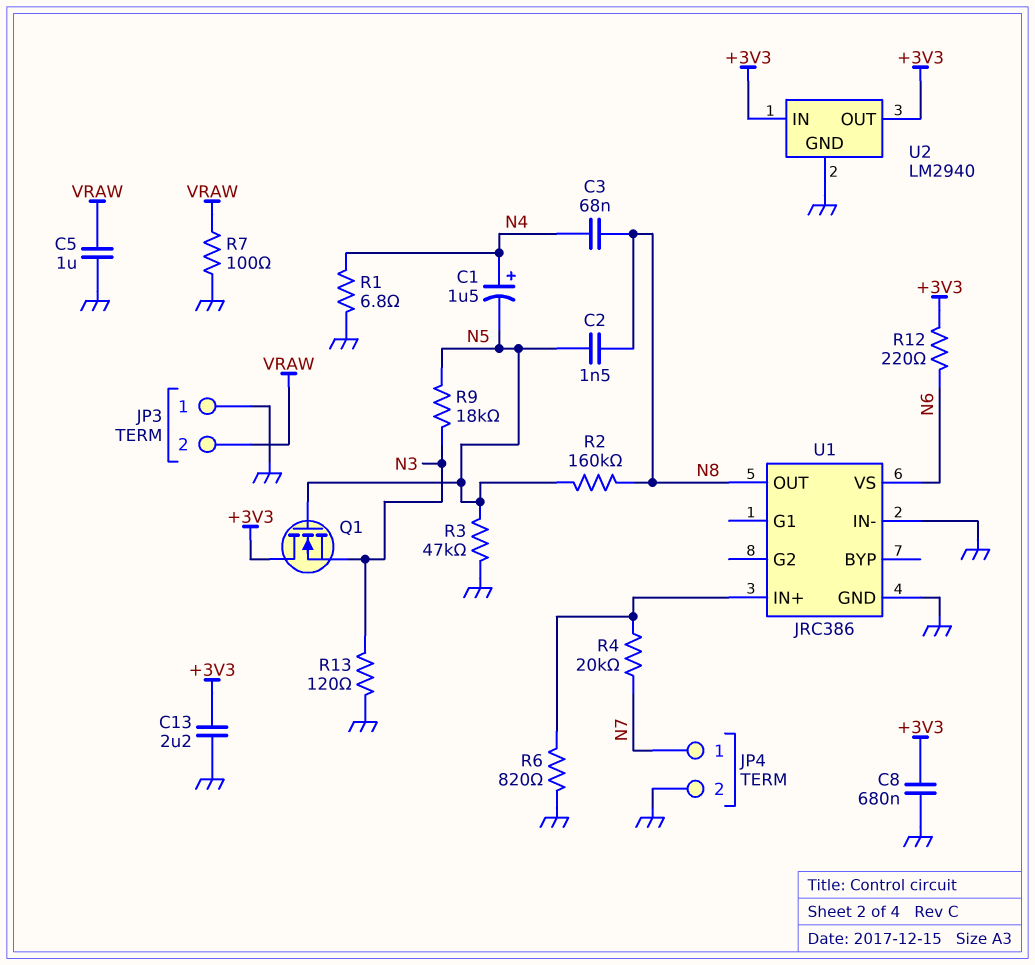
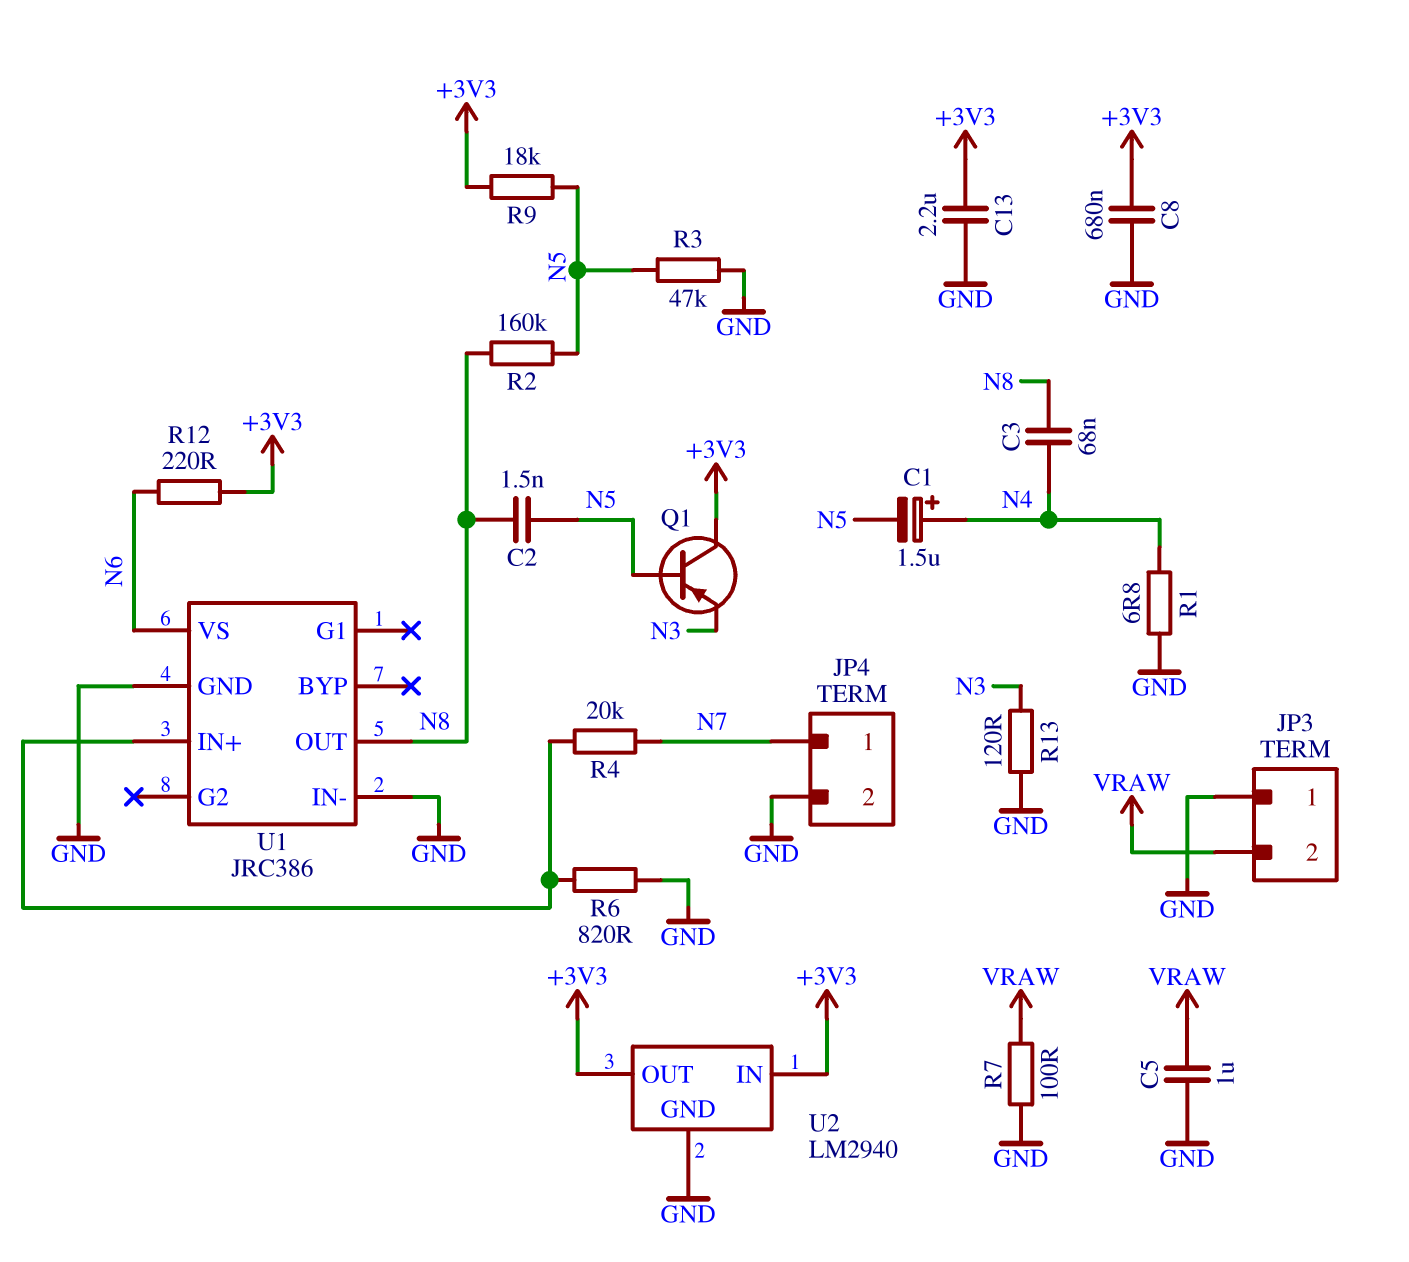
Q1: NMOS (G N5, D +3V3, S N3) -> PNP (B N5, C +3V3, E N3)
R9: 18k (N3, N5) -> 18k (+3V3, N5)

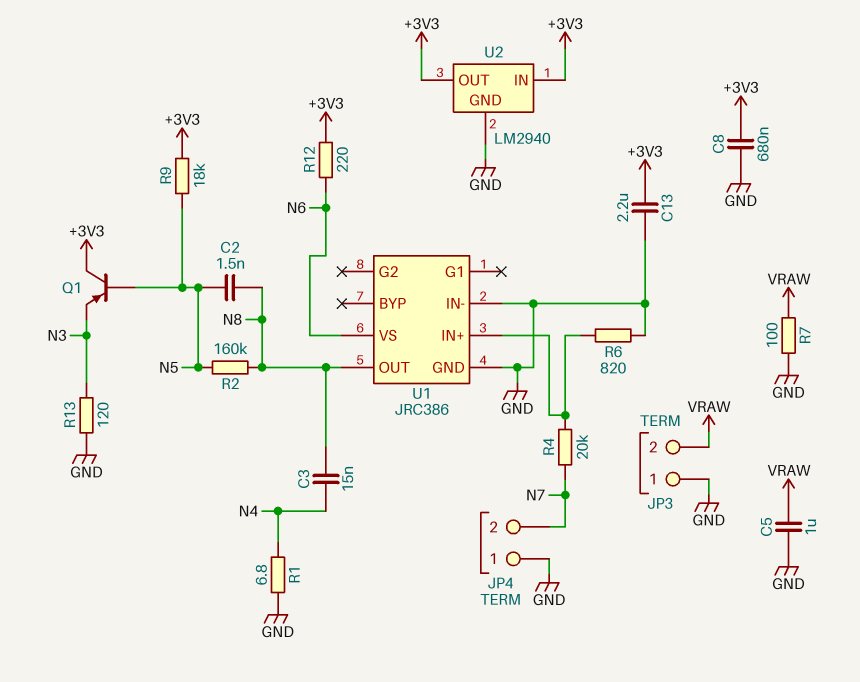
C1: 1.5uF (plus N4, minus N5) -> none
C3: 68nF (N4, N8) -> 15nF (N4, N8)
JP4 pin 1: N7 -> GND
JP4 pin 2: GND -> N7
R3: 47k (GND, N5) -> none

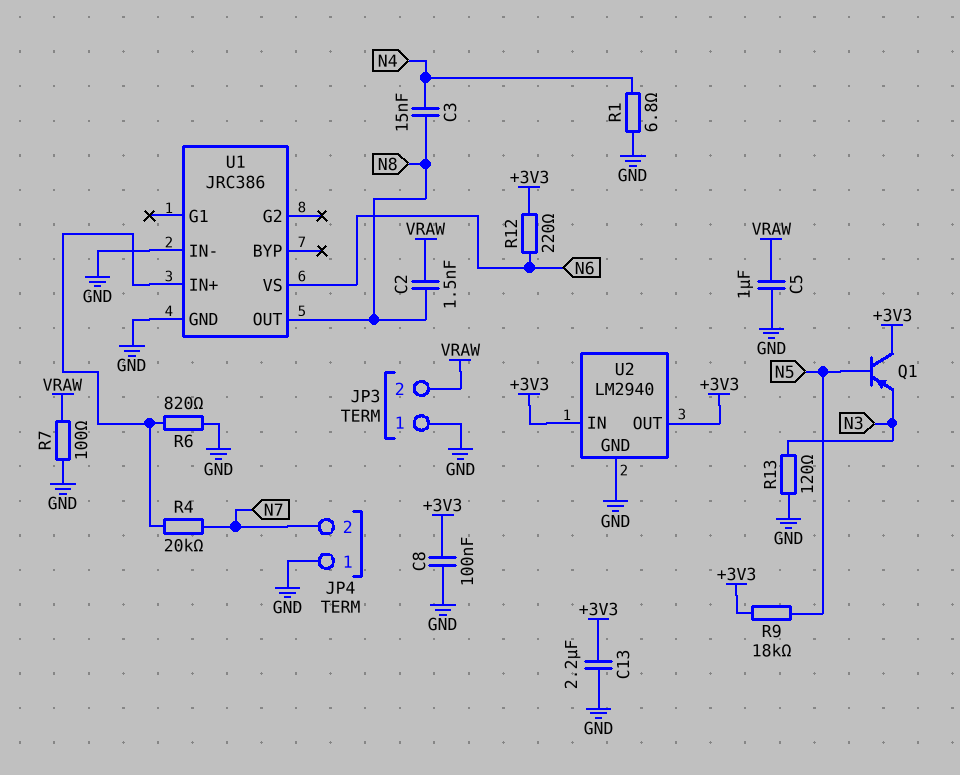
C2: 1.5nF (N5, N8) -> 1.5nF (N8, VRAW)
C8: 680nF (+3V3, GND) -> 100nF (+3V3, GND)
R2: 160k (N5, N8) -> none

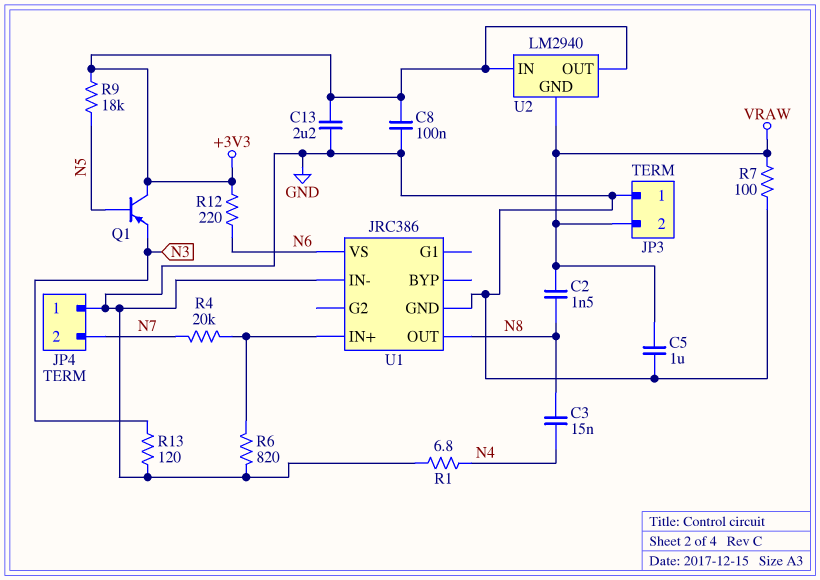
U2 pin GND: GND -> VRAW

